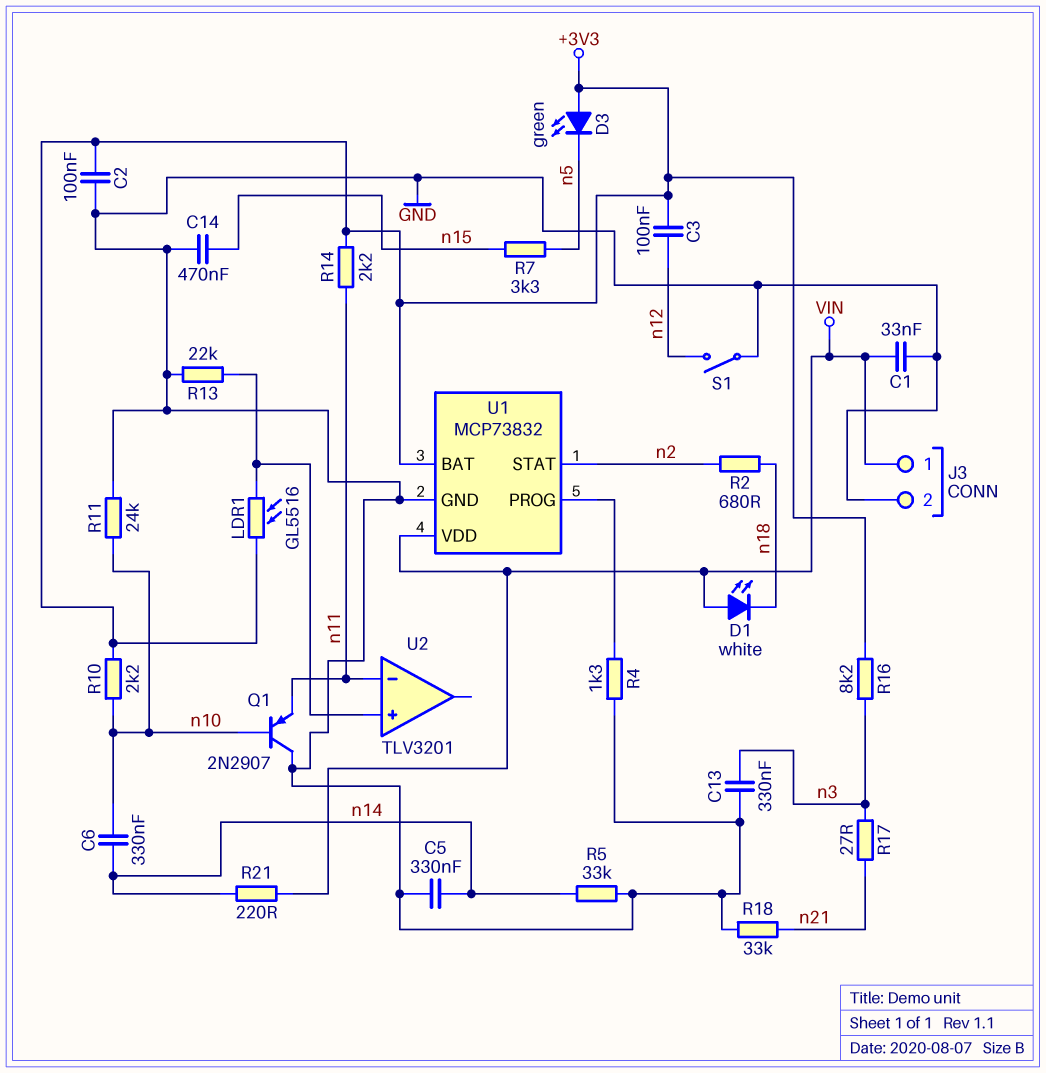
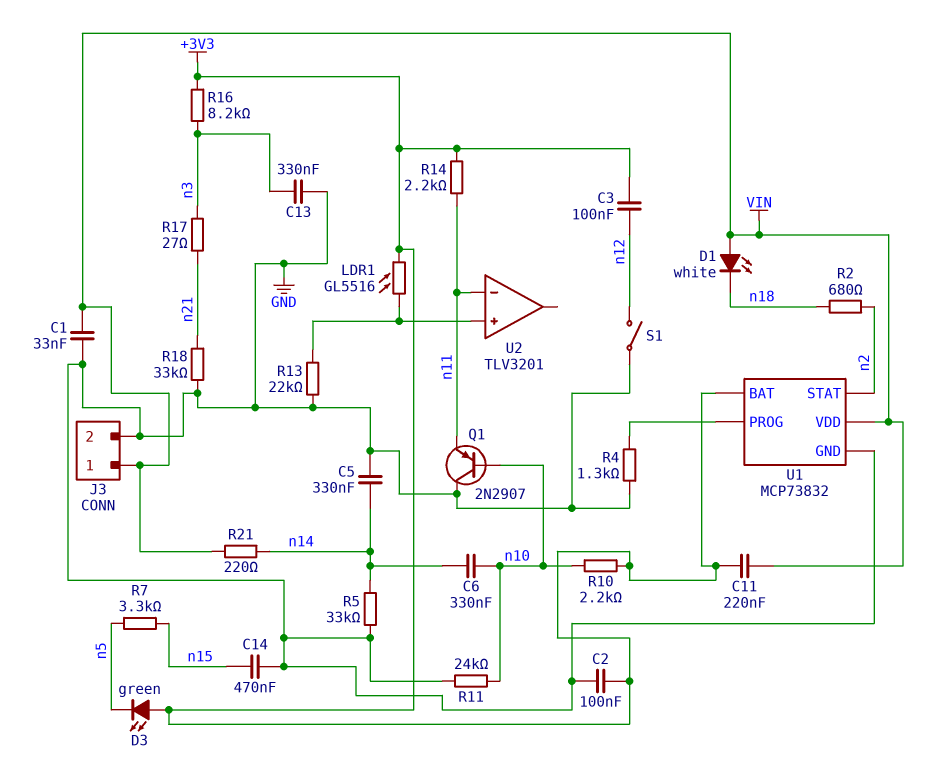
C11: none -> 220nF (+3V3, VIN)

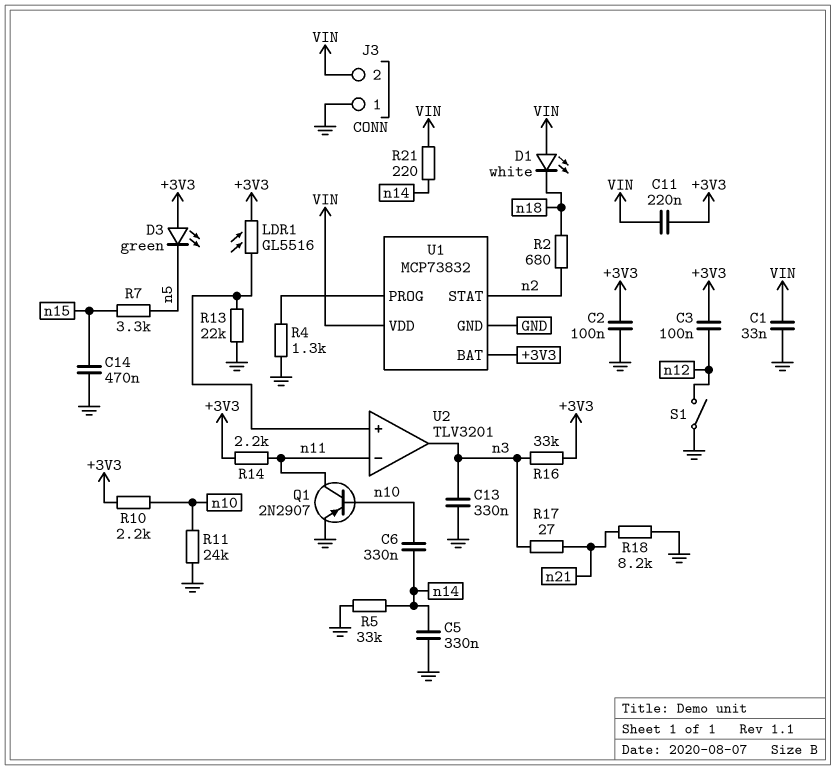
J3 pin 1: VIN -> GND
J3 pin 2: GND -> VIN
Q1: PNP 2N2907 (B n10, C GND, E n11) -> PNP 2N2907 (B n10, C n11, E GND)
R16: 8.2k (+3V3, n3) -> 33k (+3V3, n3)
R18: 33k (GND, n21) -> 8.2k (GND, n21)
U2 pin out: none -> n3

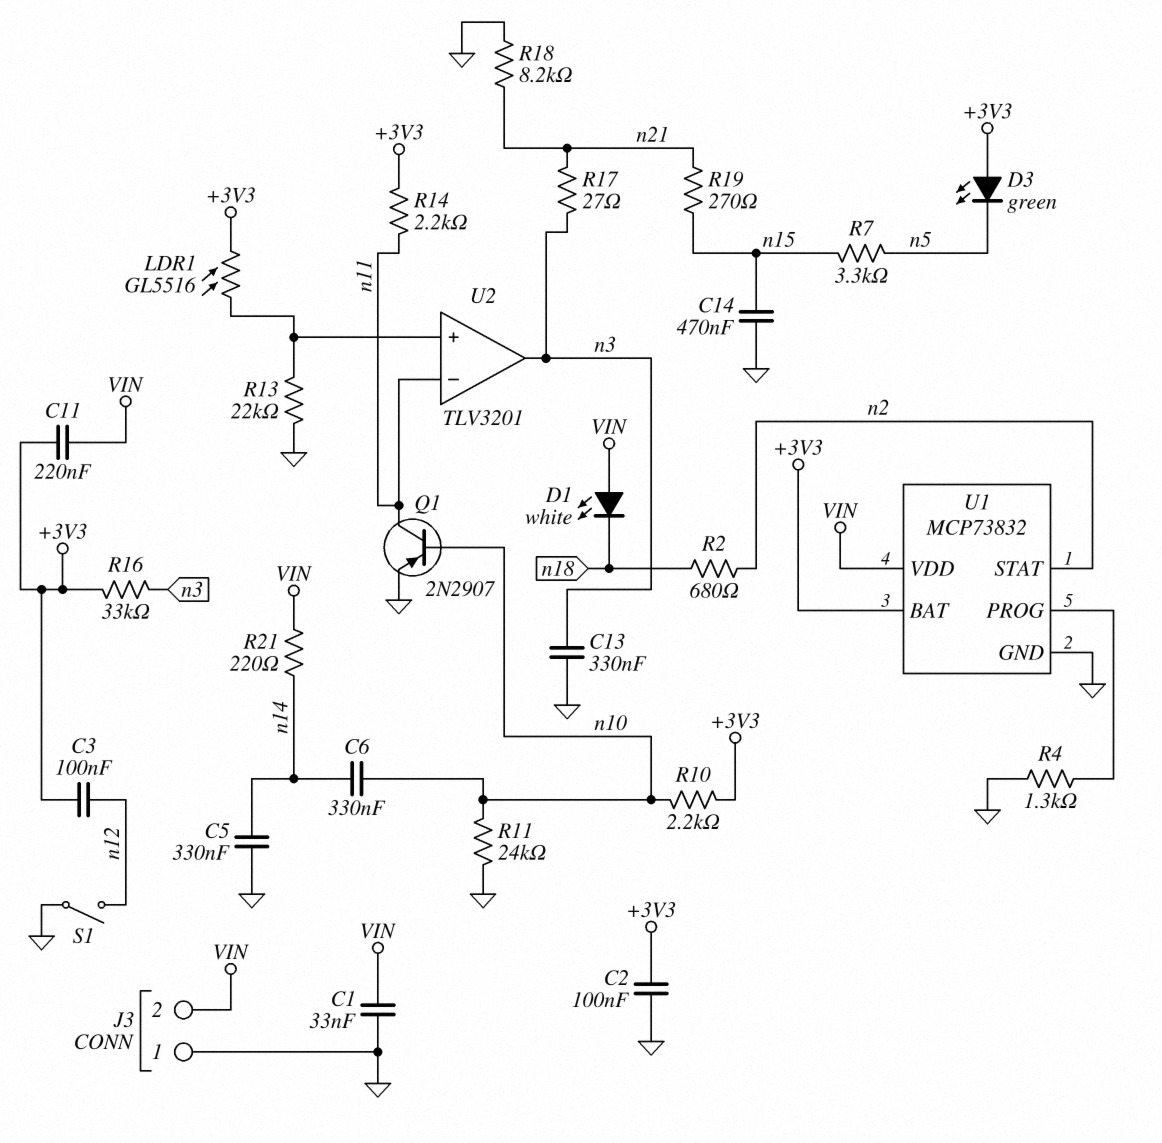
R5: 33k (GND, n14) -> none
R19: none -> 270 (n15, n21)

